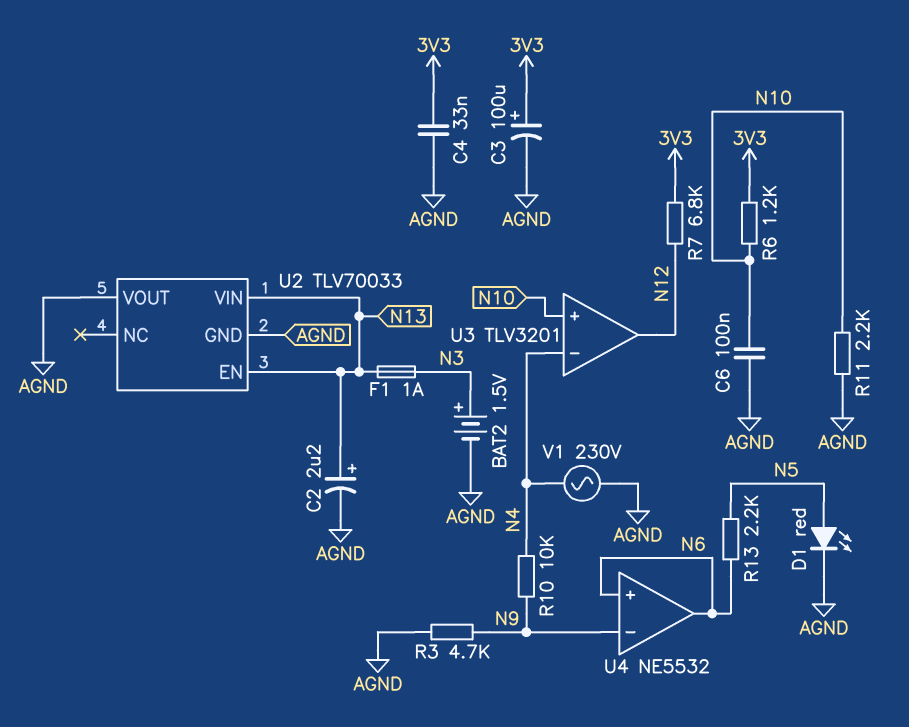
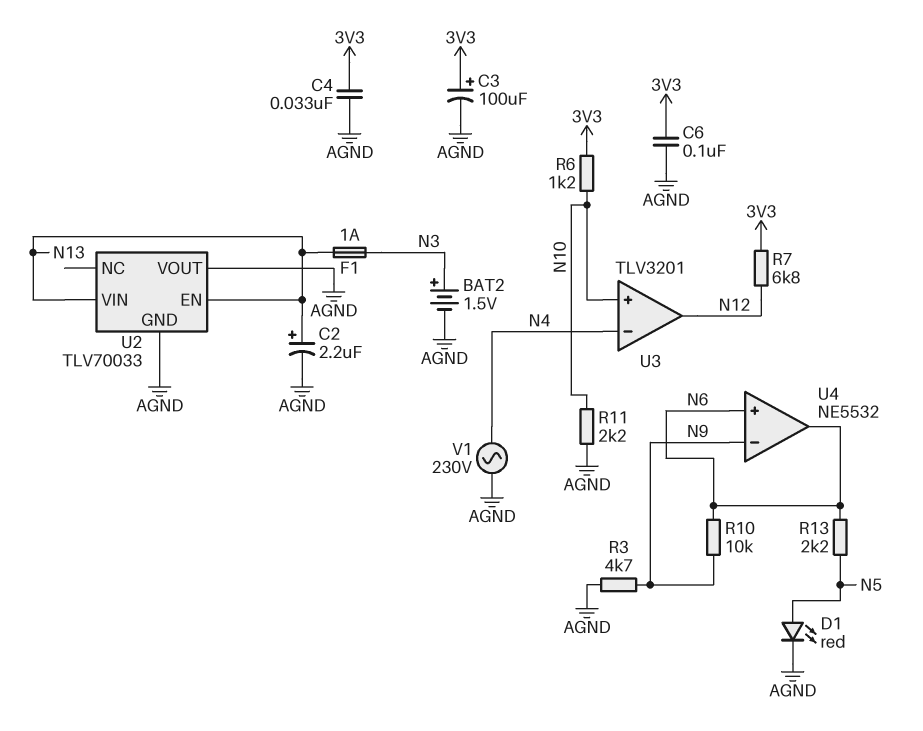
C6: 100nF (AGND, N10) -> 100nF (3V3, AGND)
R10: 10k (N4, N9) -> 10k (N6, N9)

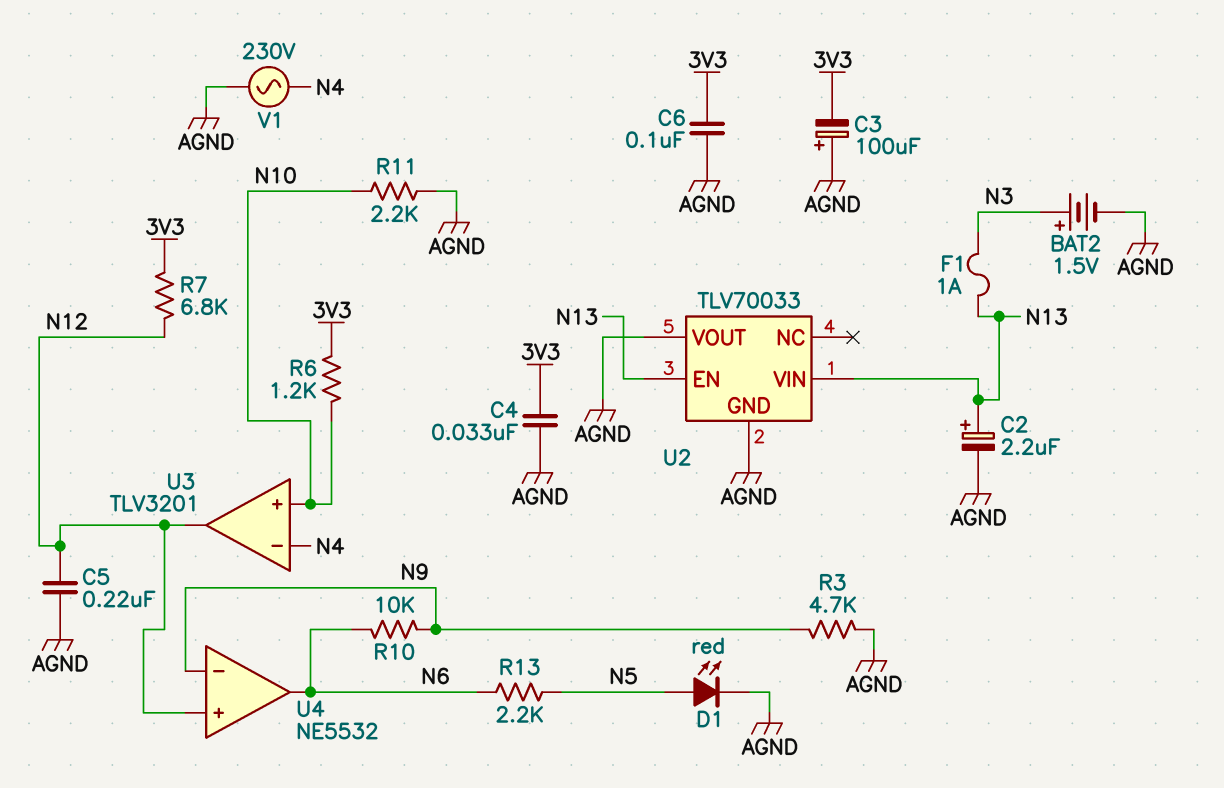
C3: 100uF (plus 3V3, minus AGND) -> 100uF (plus AGND, minus 3V3)
C5: none -> 220nF (AGND, N12)
U4 pin in+: N6 -> N12

